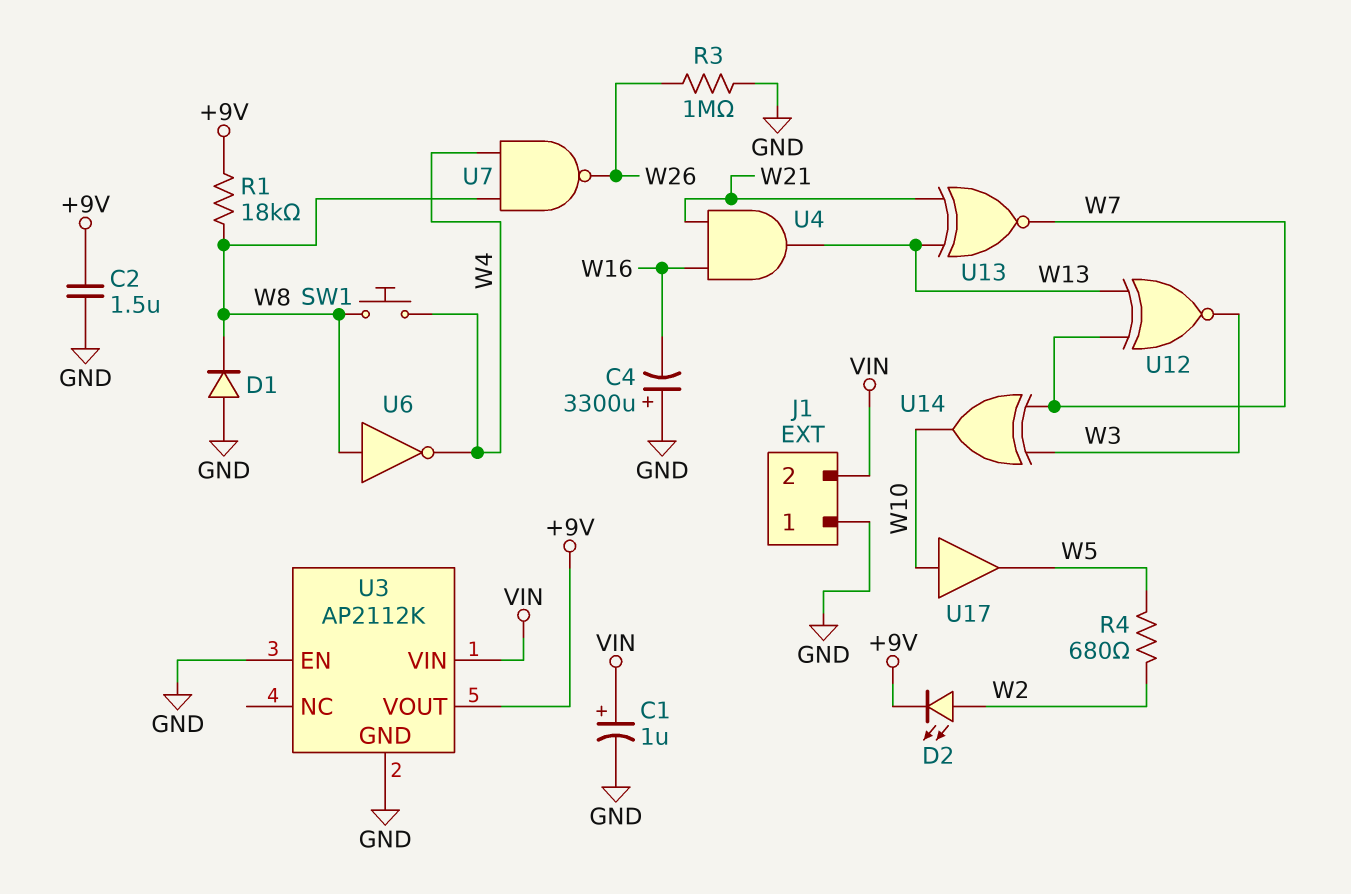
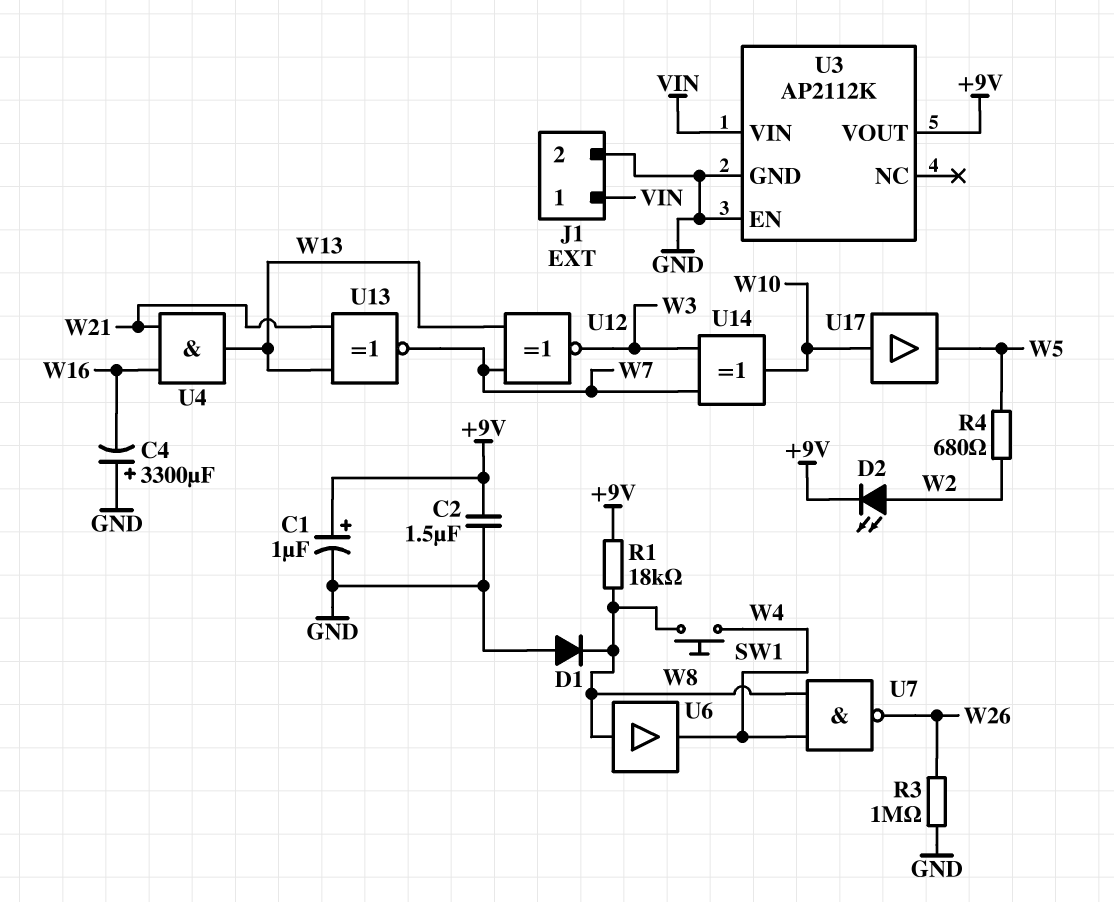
C1: 1uF (plus VIN, minus GND) -> 1uF (plus +9V, minus GND)
J1 pin 1: GND -> VIN
J1 pin 2: VIN -> GND
U6: NOT (in W8, out W4) -> buffer (in W8, out W4)

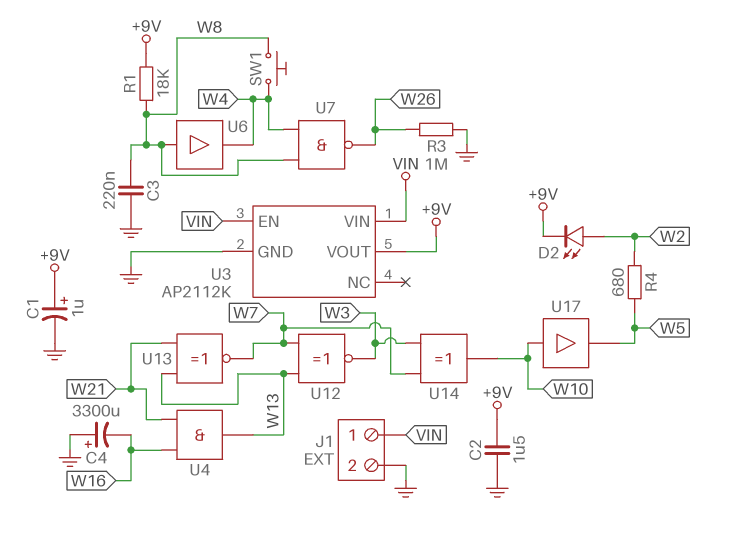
C3: none -> 220nF (GND, W8)
D1: diode (A GND, K W8) -> none
U3 pin EN: GND -> VIN

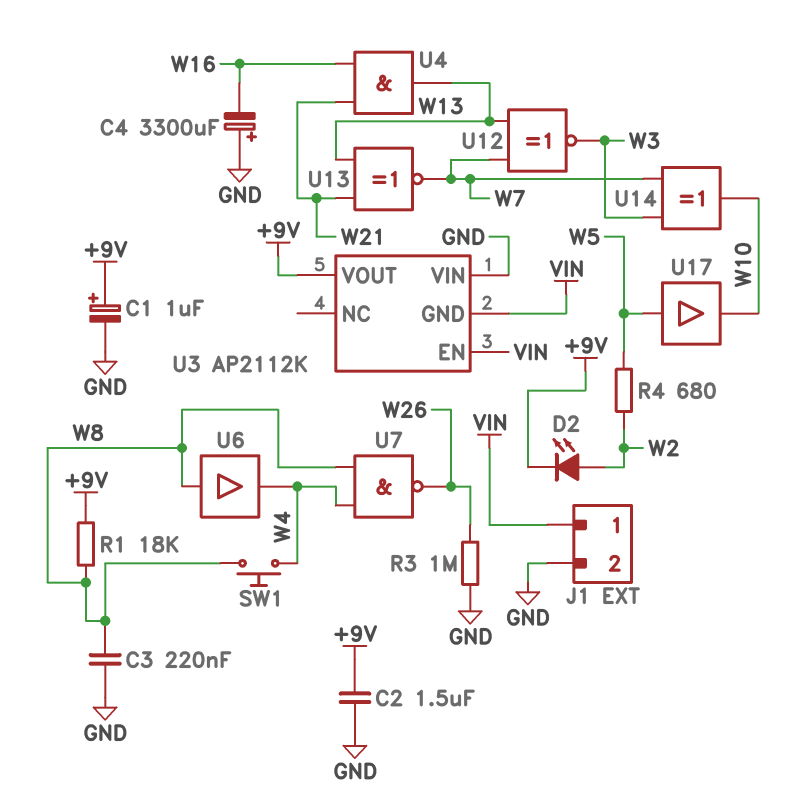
U3 pin GND: GND -> VIN
U3 pin VIN: VIN -> GND
U17: buffer (in W10, out W5) -> buffer (in W5, out W10)

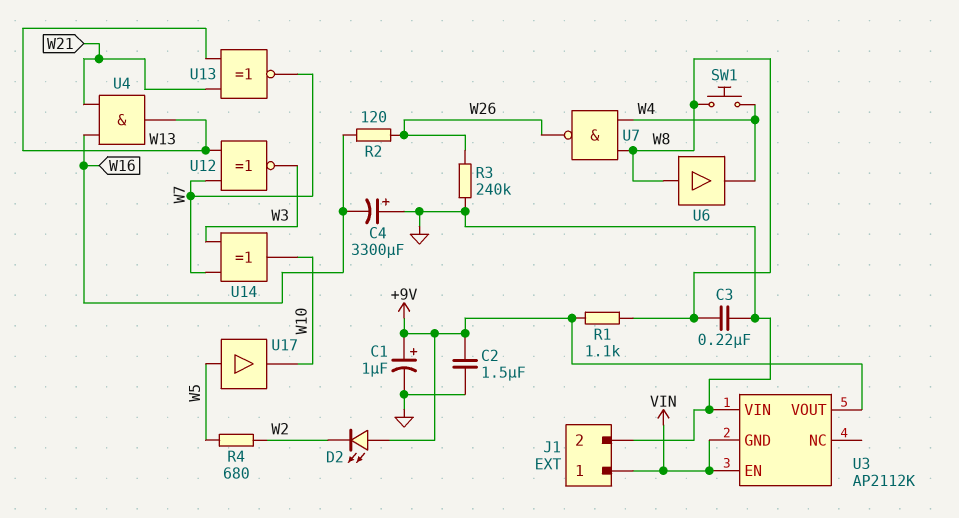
D2: LED (A W2, K +9V) -> LED (A +9V, K W2)
R1: 18k (+9V, W8) -> 1.1k (+9V, W8)
R2: none -> 120 (W16, W26)
R3: 1M (GND, W26) -> 240k (GND, W26)

